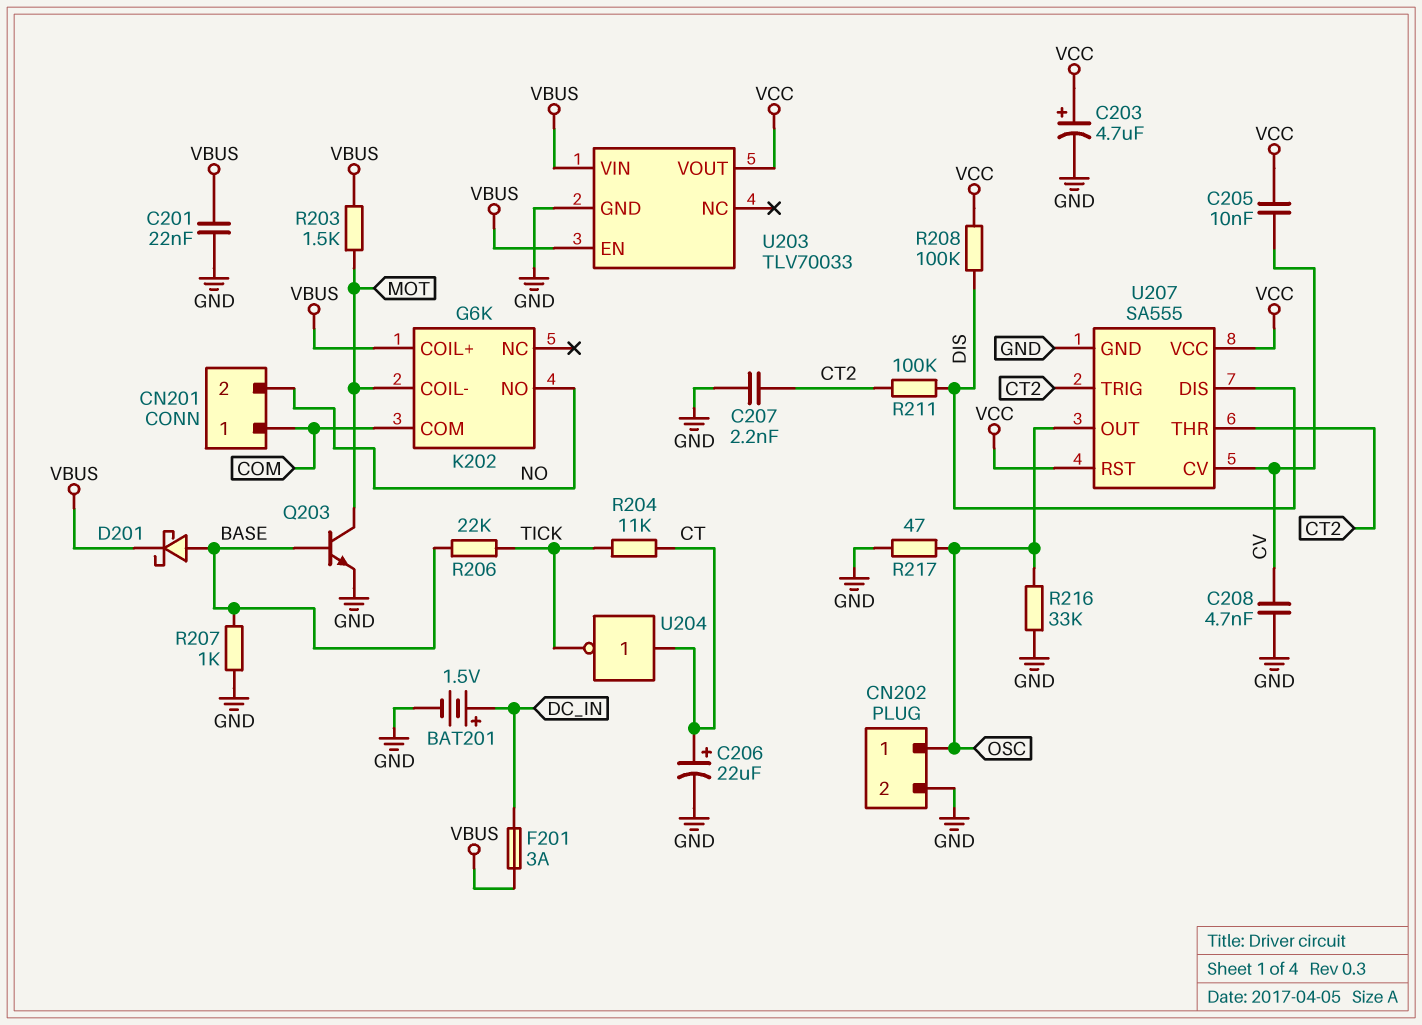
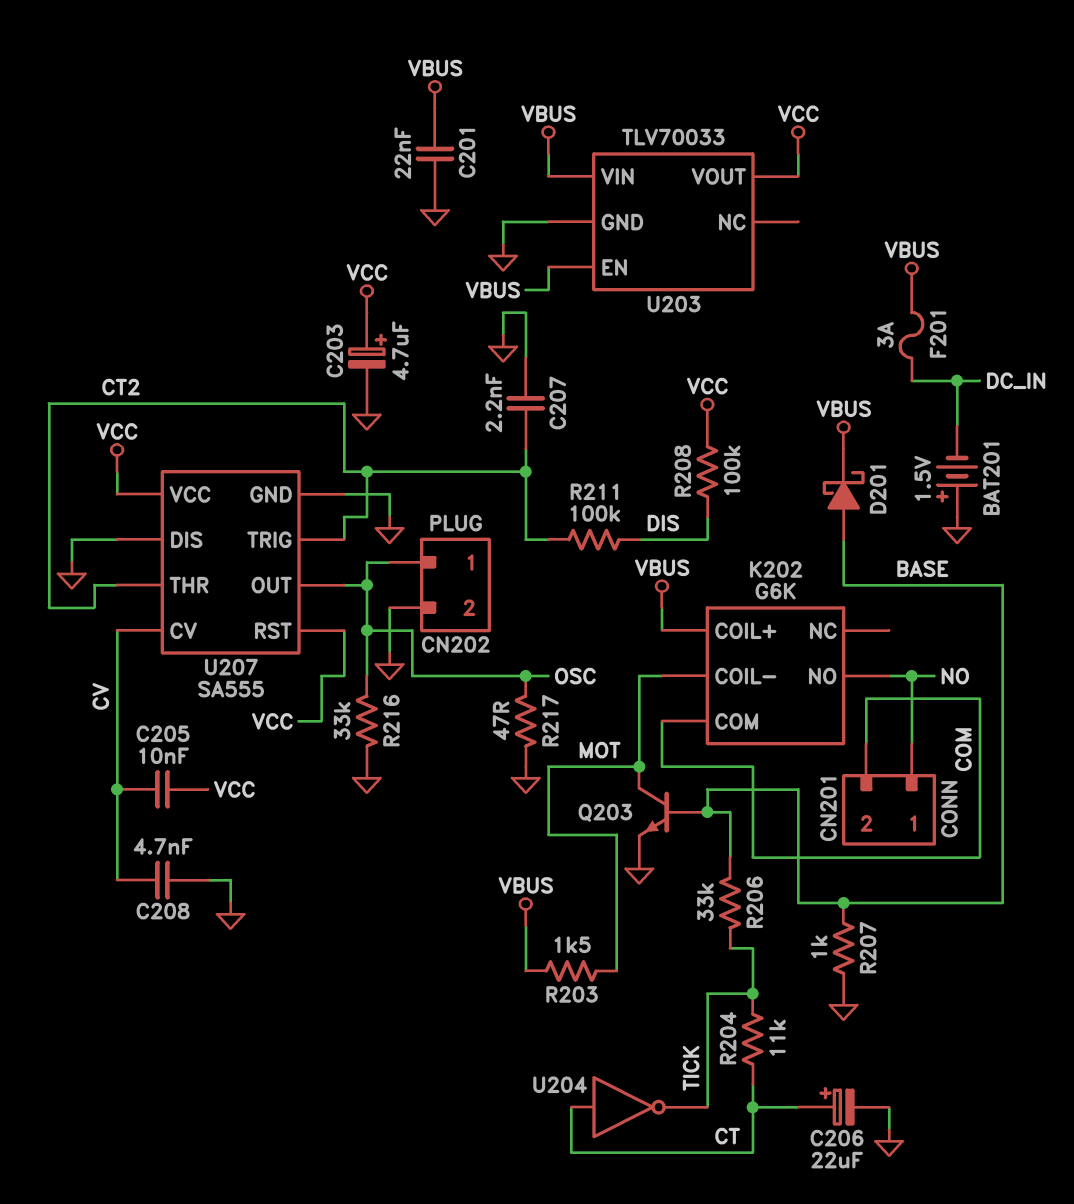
BAT201: 1.5V (plus DC_IN, minus GND) -> 1.5V (plus GND, minus DC_IN)
CN201 pin 1: COM -> NO
CN201 pin 2: NO -> COM
R206: 22k (BASE, TICK) -> 33k (BASE, TICK)
U207 pin DIS: DIS -> GND

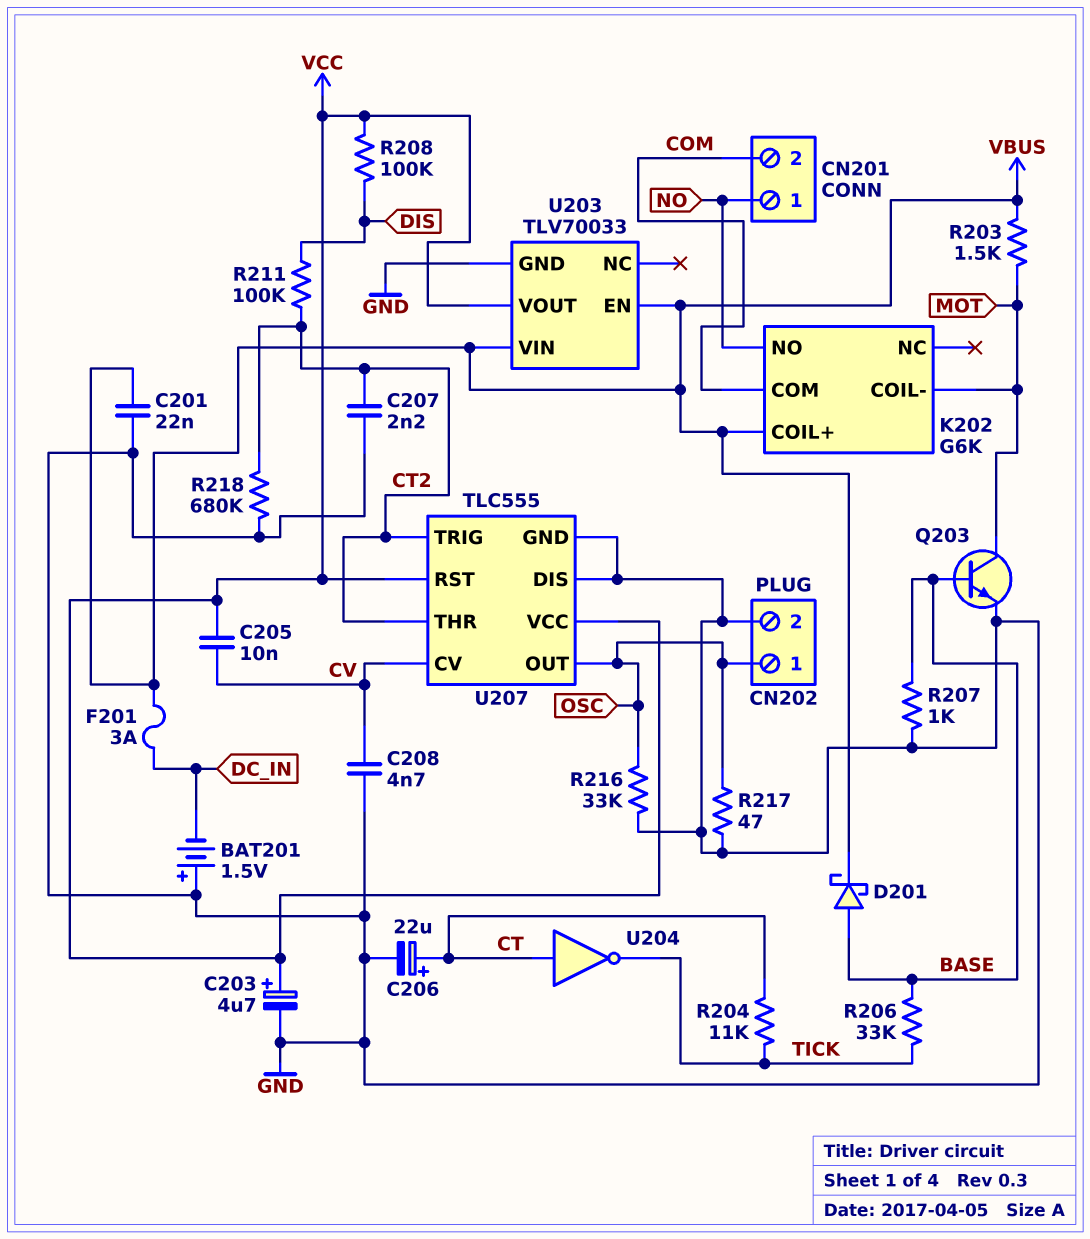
R218: none -> 680k (CT2, GND)
U207: SA555 -> TLC555

